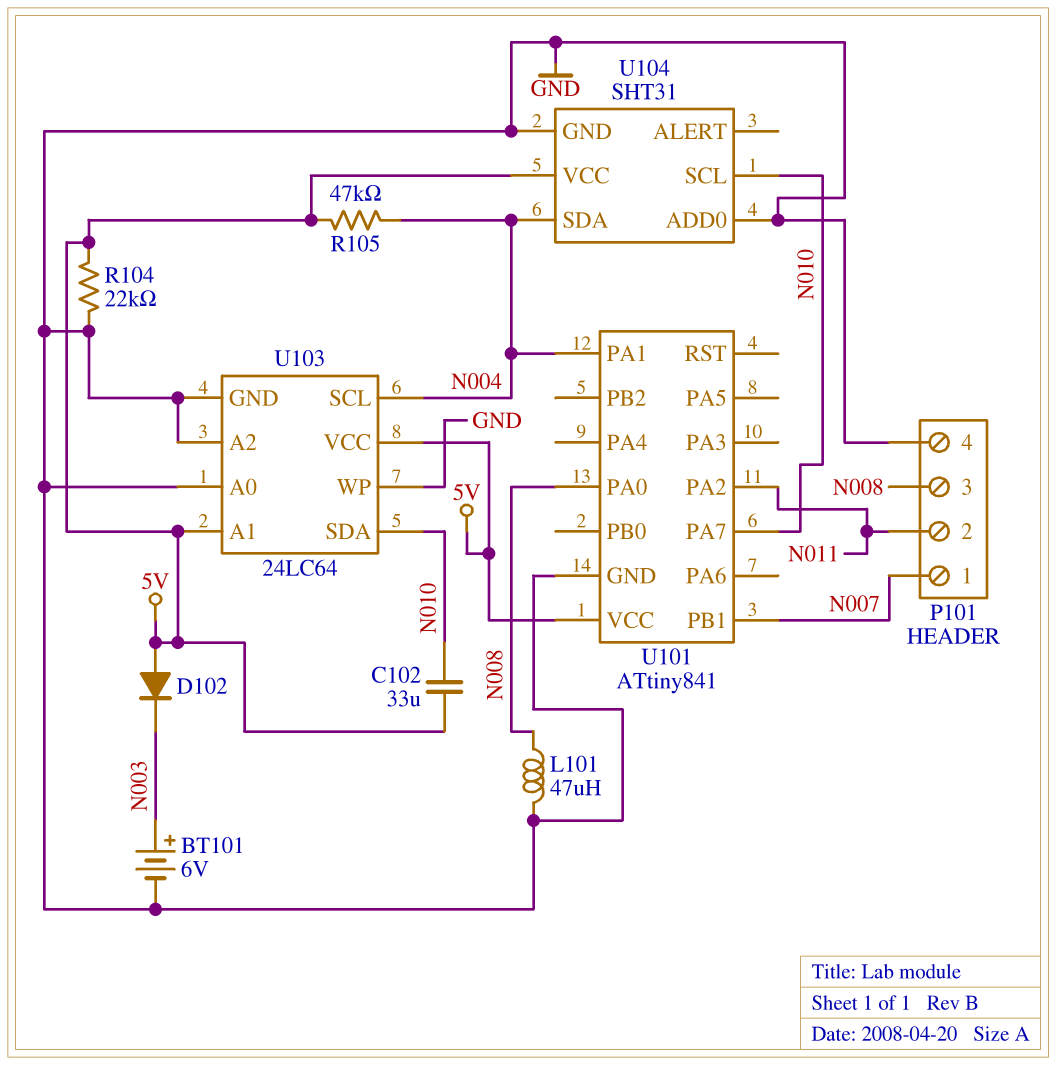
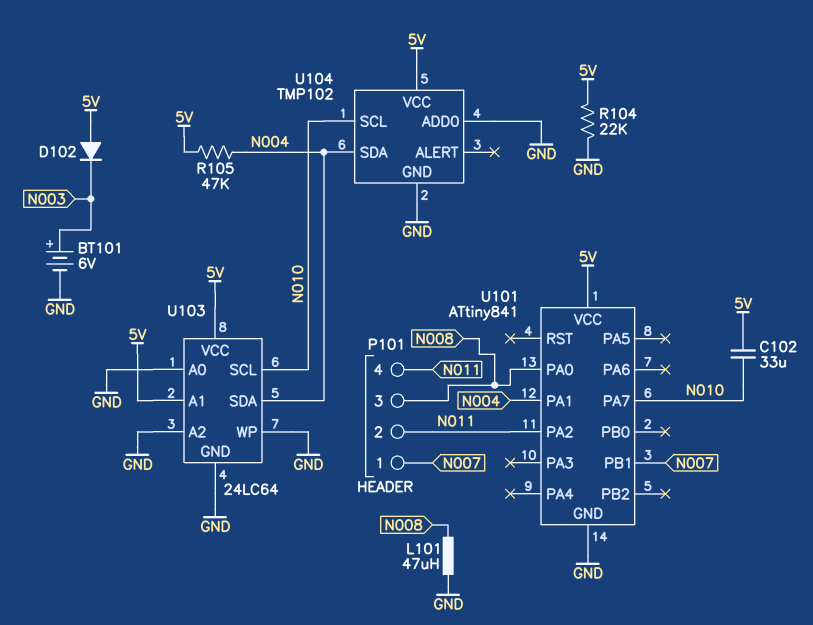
P101 pin 4: GND -> N011
U103 pin SCL: N004 -> N010
U103 pin SDA: N010 -> N004
U104: SHT31 -> TMP102

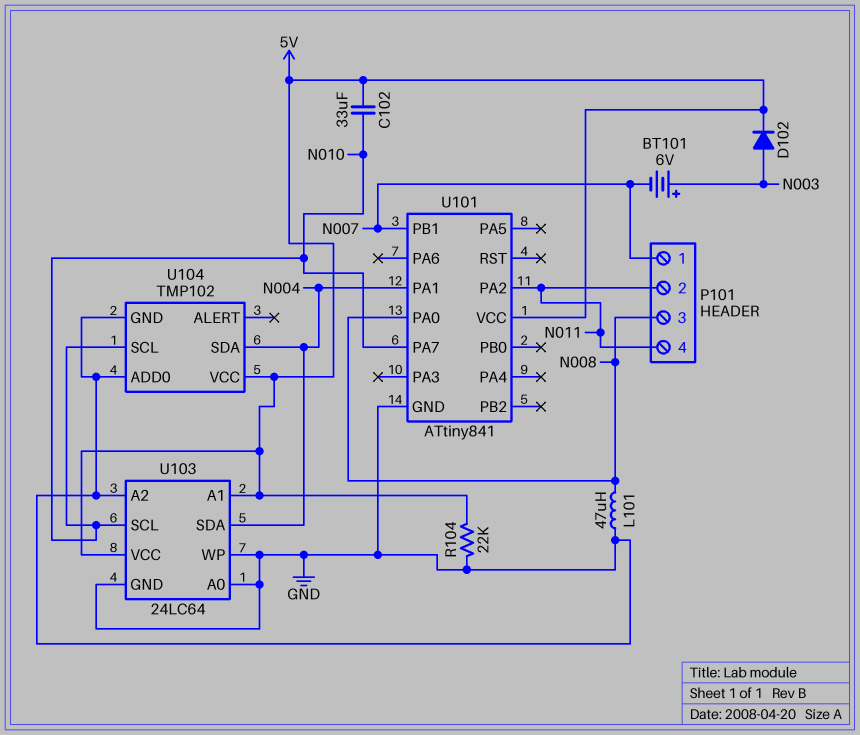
BT101: 6V (plus N003, minus GND) -> 6V (plus N003, minus N007)
D102: diode (A 5V, K N003) -> diode (A N003, K 5V)
R105: 47k (5V, N004) -> none

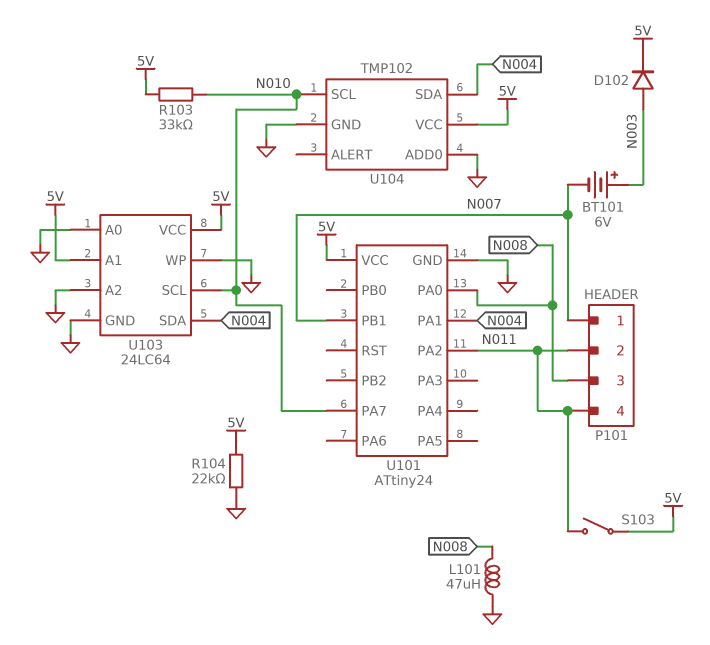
C102: 33uF (5V, N010) -> none
R103: none -> 33k (5V, N010)
S103: none -> switch (5V, N011)
U101: ATtiny841 -> ATtiny24

